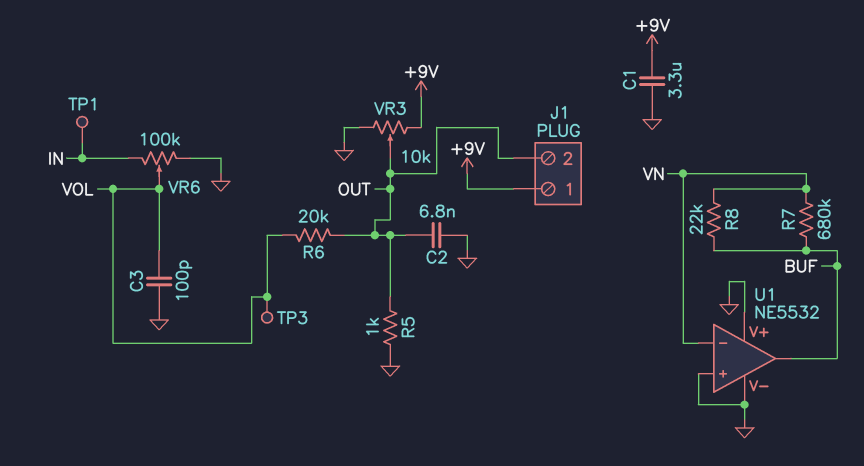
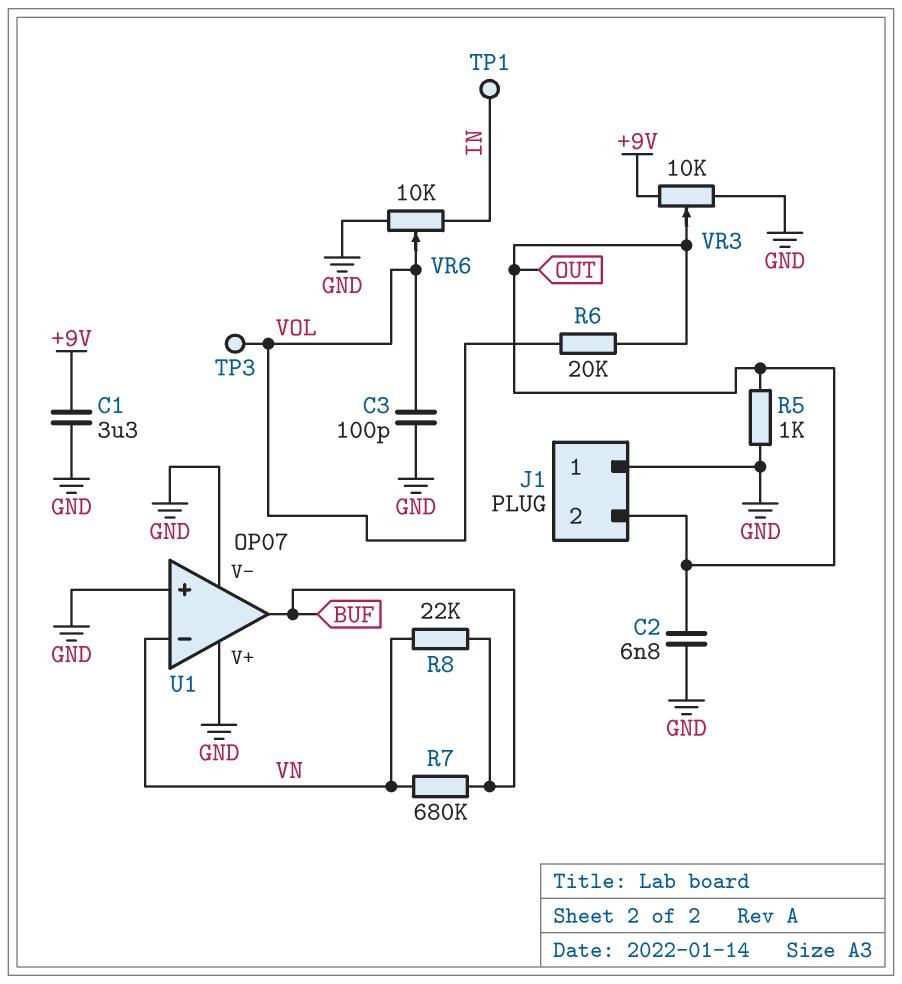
J1 pin 1: +9V -> GND
U1: NE5532 -> OP07
VR6: 100k (GND, IN, wiper VOL) -> 10k (GND, IN, wiper VOL)

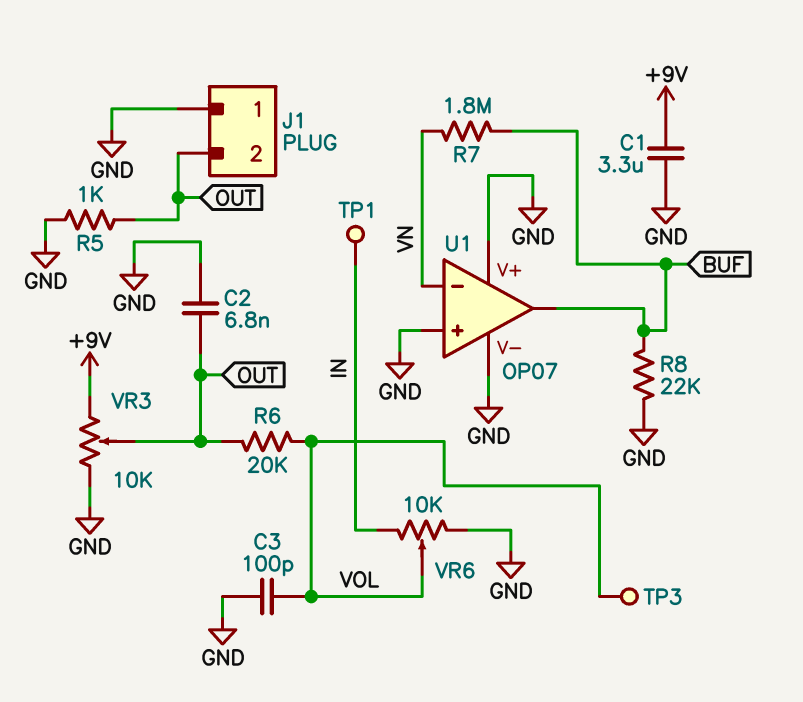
R7: 680k (BUF, VN) -> 1.8M (BUF, VN)
R8: 22k (BUF, VN) -> 22k (BUF, GND)

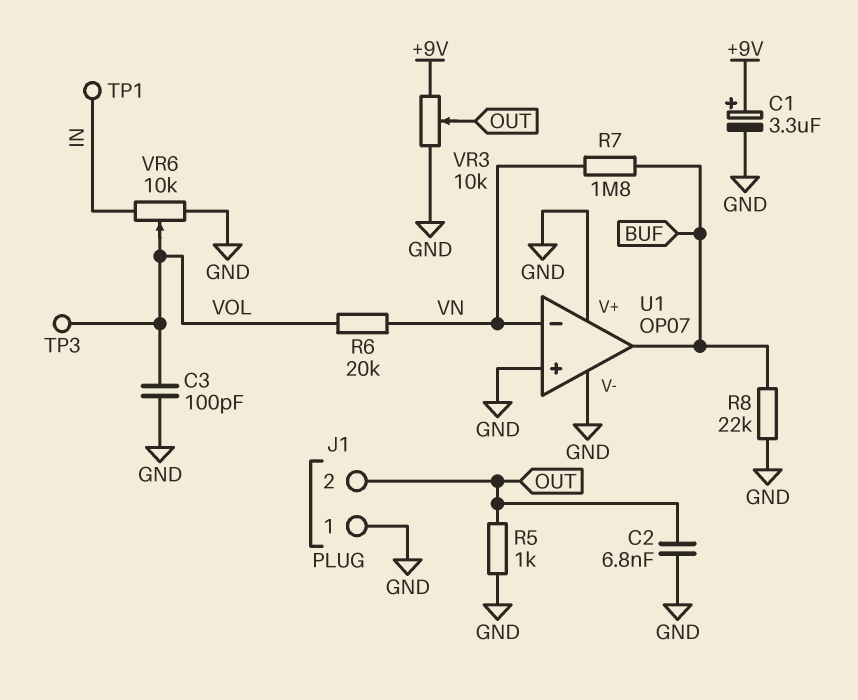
C1: 3.3uF (+9V, GND) -> 3.3uF (plus +9V, minus GND)
R6: 20k (OUT, VOL) -> 20k (VN, VOL)

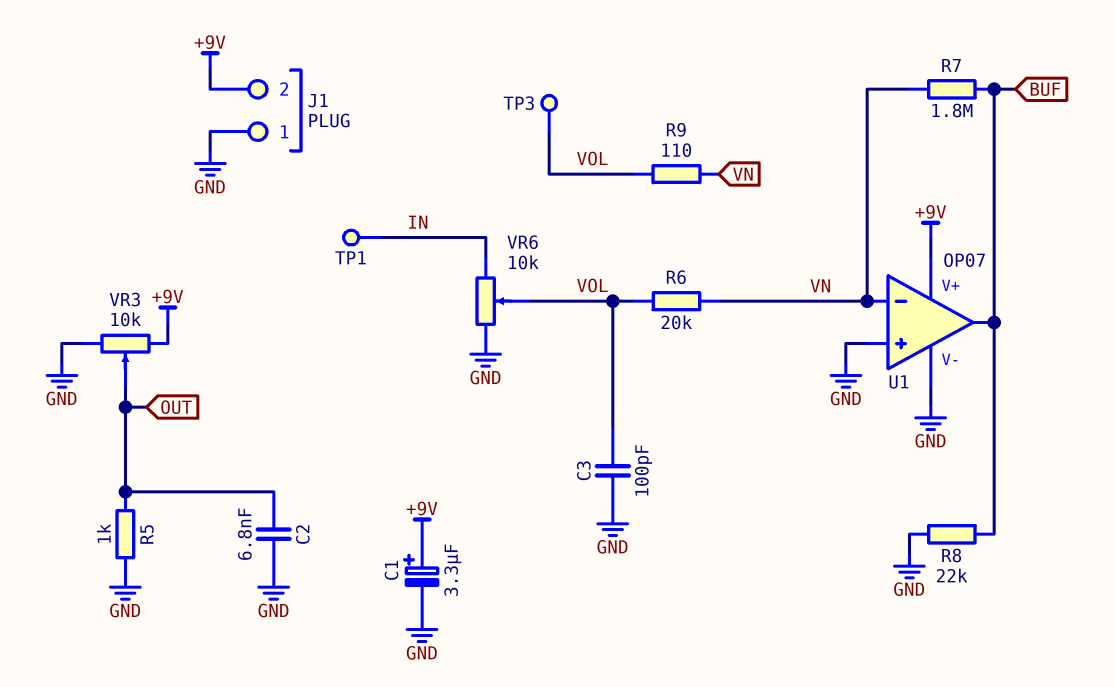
J1 pin 2: OUT -> +9V
R9: none -> 110 (VN, VOL)
U1 pin V+: GND -> +9V

